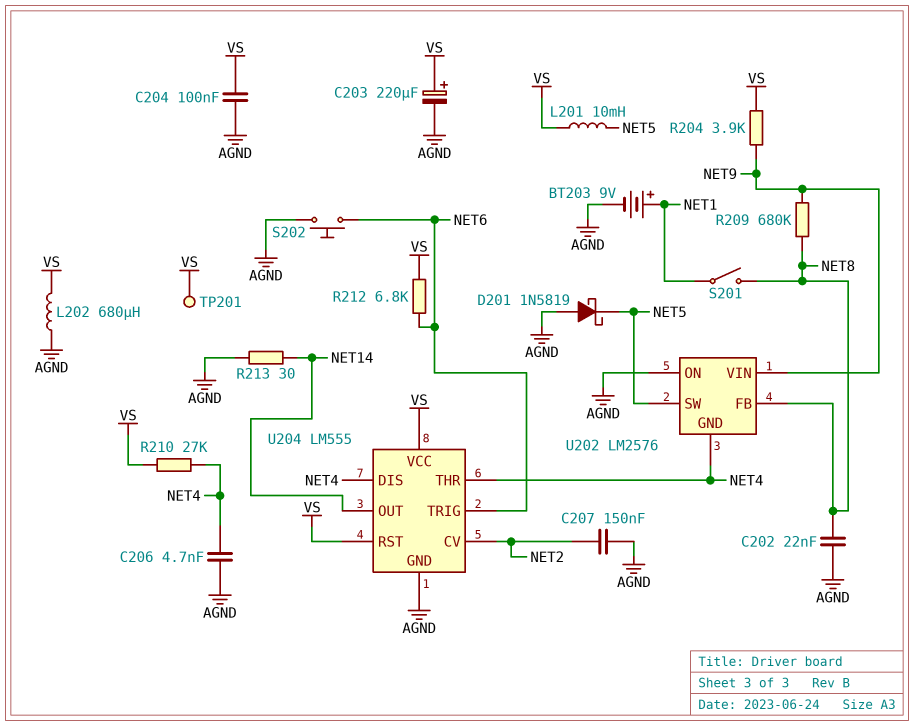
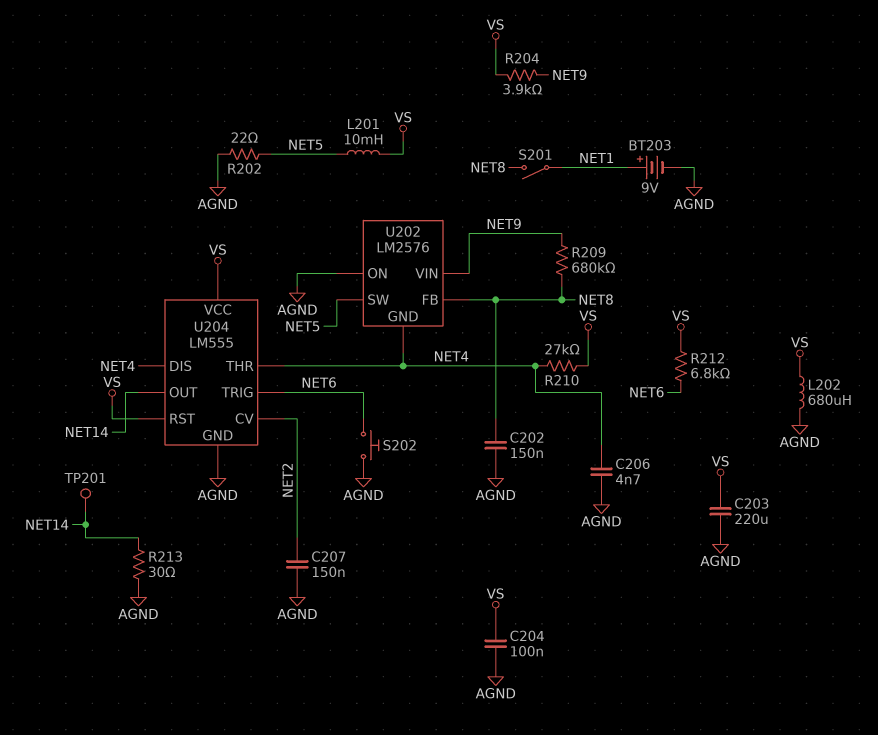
C202: 22nF (AGND, NET8) -> 150nF (AGND, NET8)
C203: 220uF (plus VS, minus AGND) -> 220uF (AGND, VS)
D201: schottky 1N5819 (A AGND, K NET5) -> none
R202: none -> 22 (AGND, NET5)
TP201: test point (VS) -> test point (NET14)

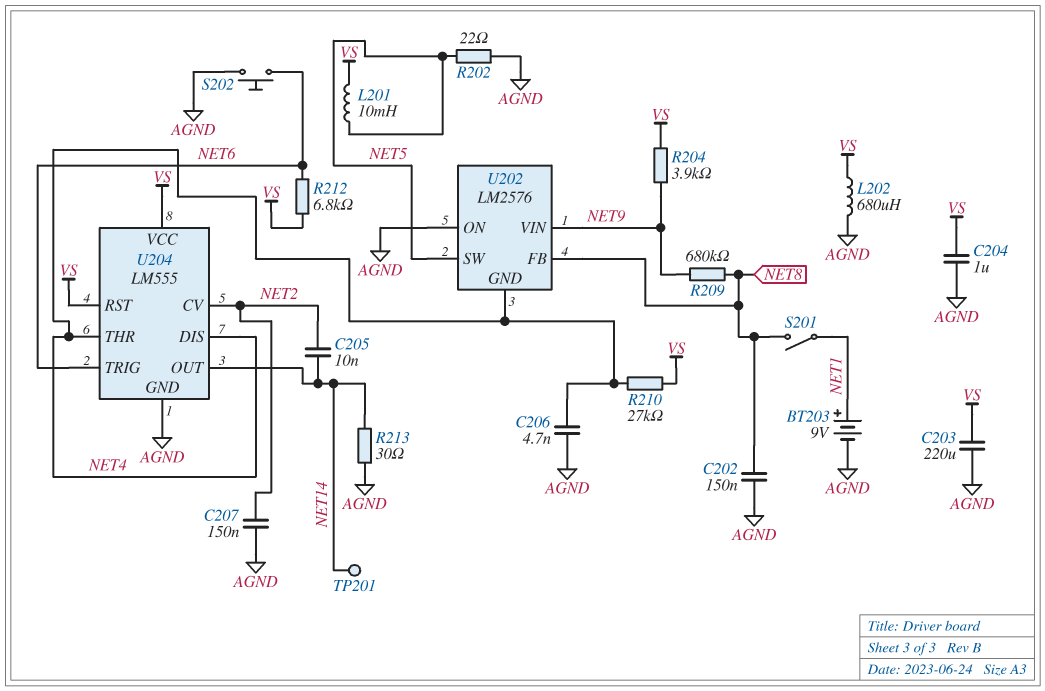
C204: 100nF (AGND, VS) -> 1uF (AGND, VS)
C205: none -> 10nF (NET2, NET14)

